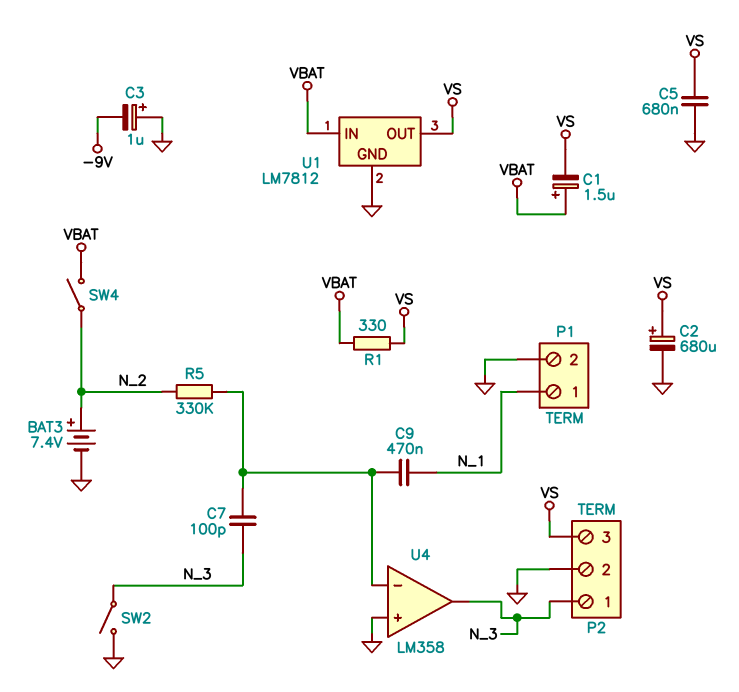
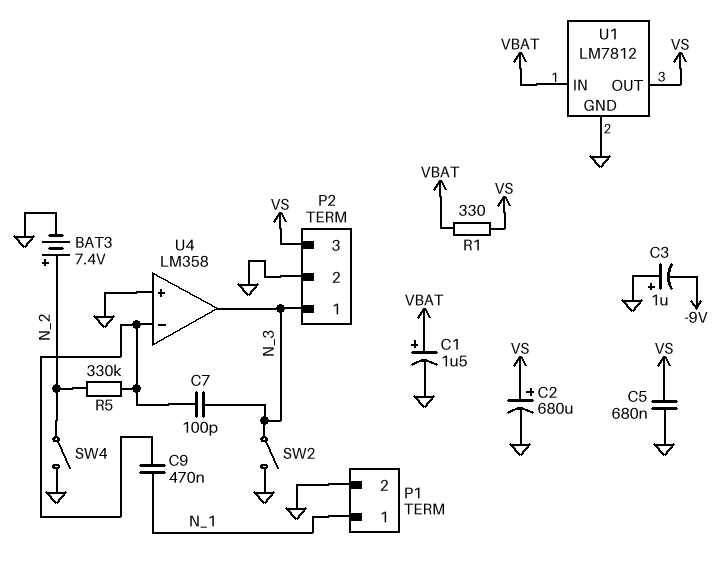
C1: 1.5uF (plus VBAT, minus VS) -> 1.5uF (plus VBAT, minus GND)
SW4: switch (N_2, VBAT) -> switch (GND, N_2)

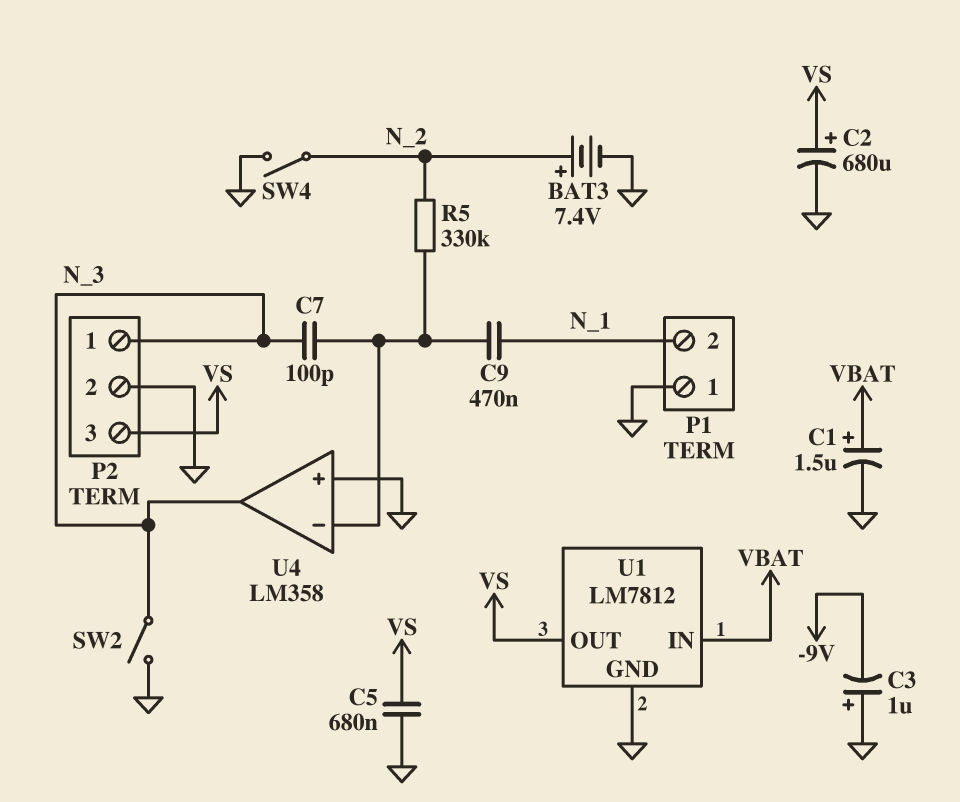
P1 pin 1: N_1 -> GND
P1 pin 2: GND -> N_1
R1: 330 (VBAT, VS) -> none

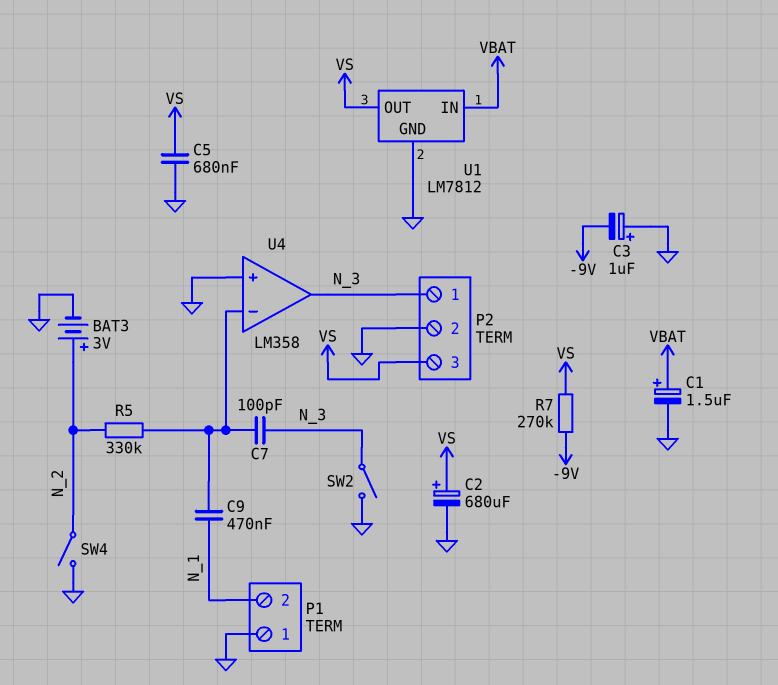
BAT3: 7.4V (plus N_2, minus GND) -> 3V (plus N_2, minus GND)
R7: none -> 270k (-9V, VS)

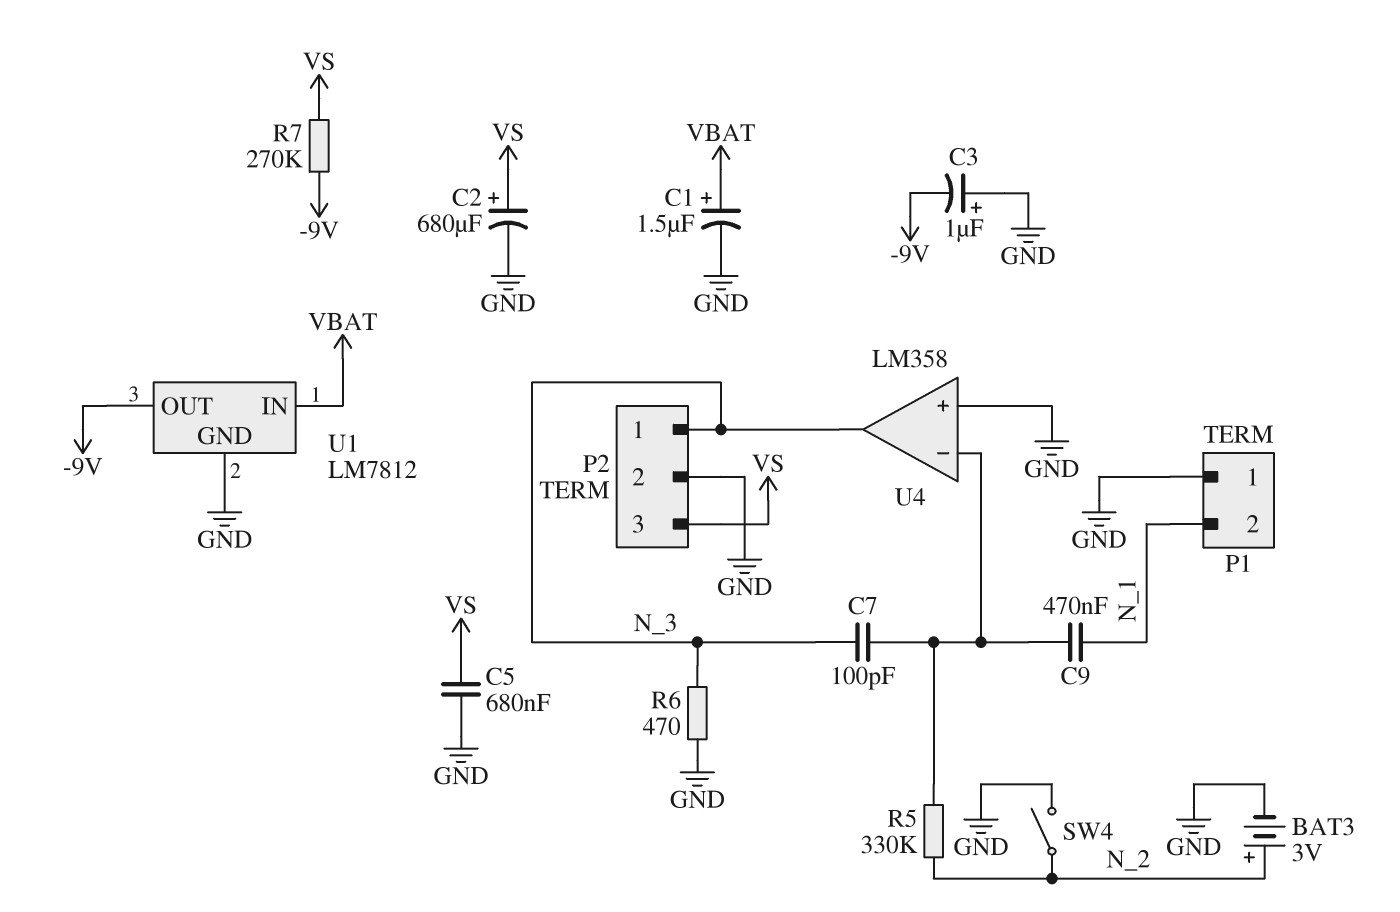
R6: none -> 470 (GND, N_3)
SW2: switch (GND, N_3) -> none
U1 pin OUT: VS -> -9V

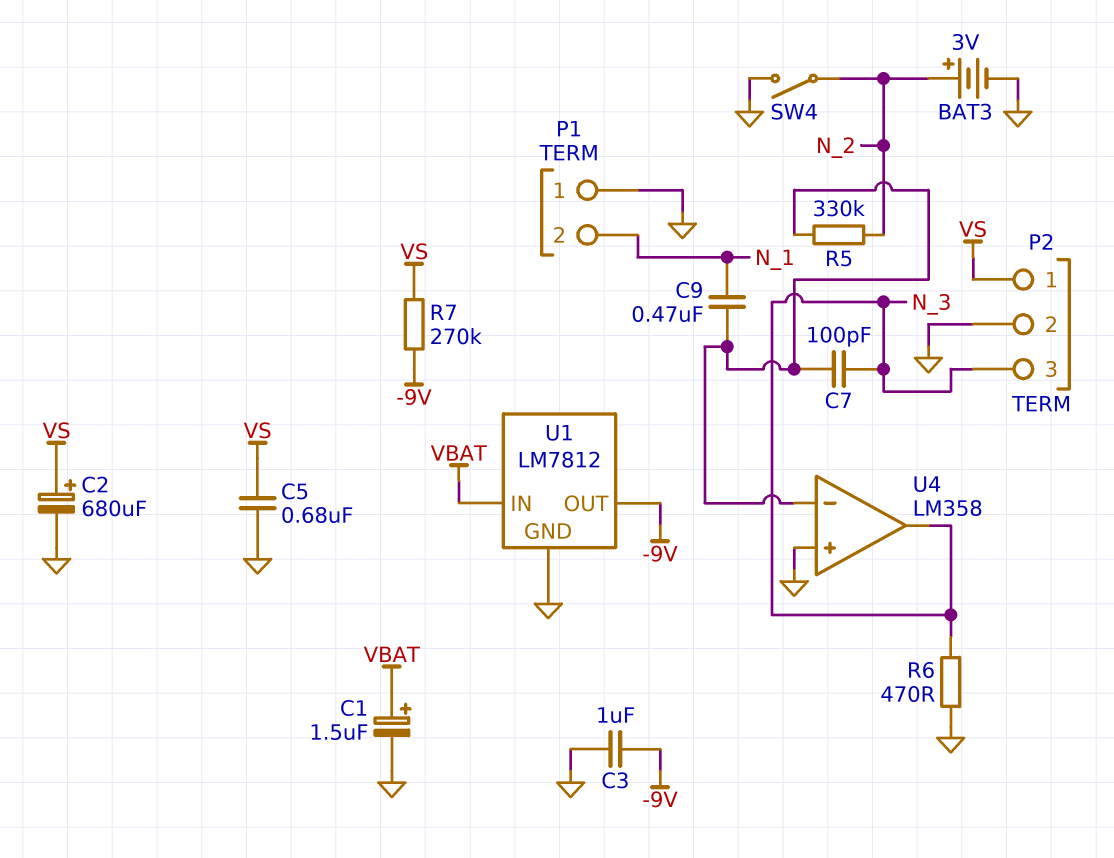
C3: 1uF (plus GND, minus -9V) -> 1uF (-9V, GND)
P2 pin 1: N_3 -> VS
P2 pin 3: VS -> N_3

